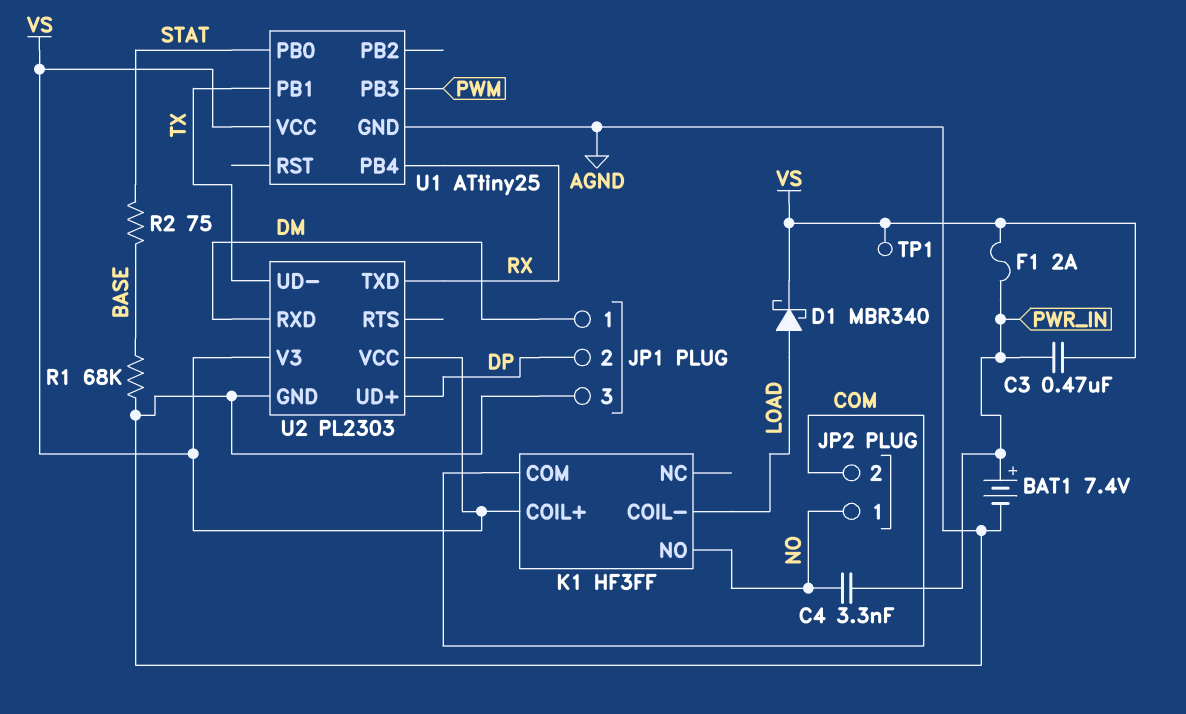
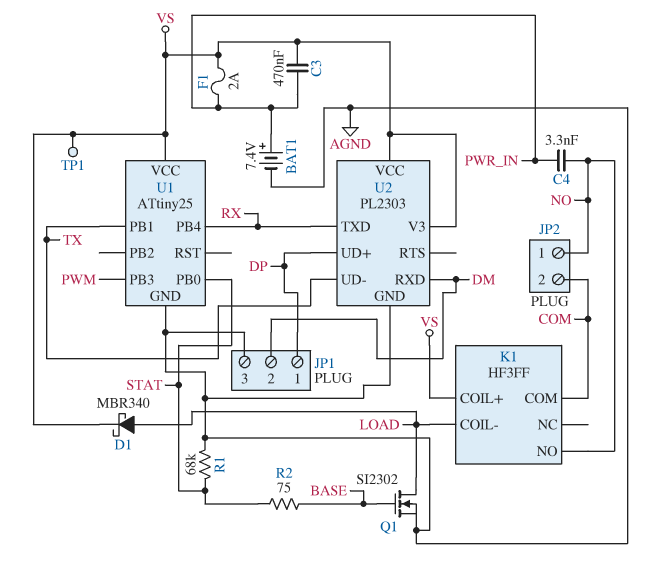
JP1 pin 1: DM -> DP
JP1 pin 2: DP -> DM
Q1: none -> NMOS SI2302 (G BASE, D LOAD, S AGND)
R1: 68k (AGND, BASE) -> 68k (AGND, STAT)

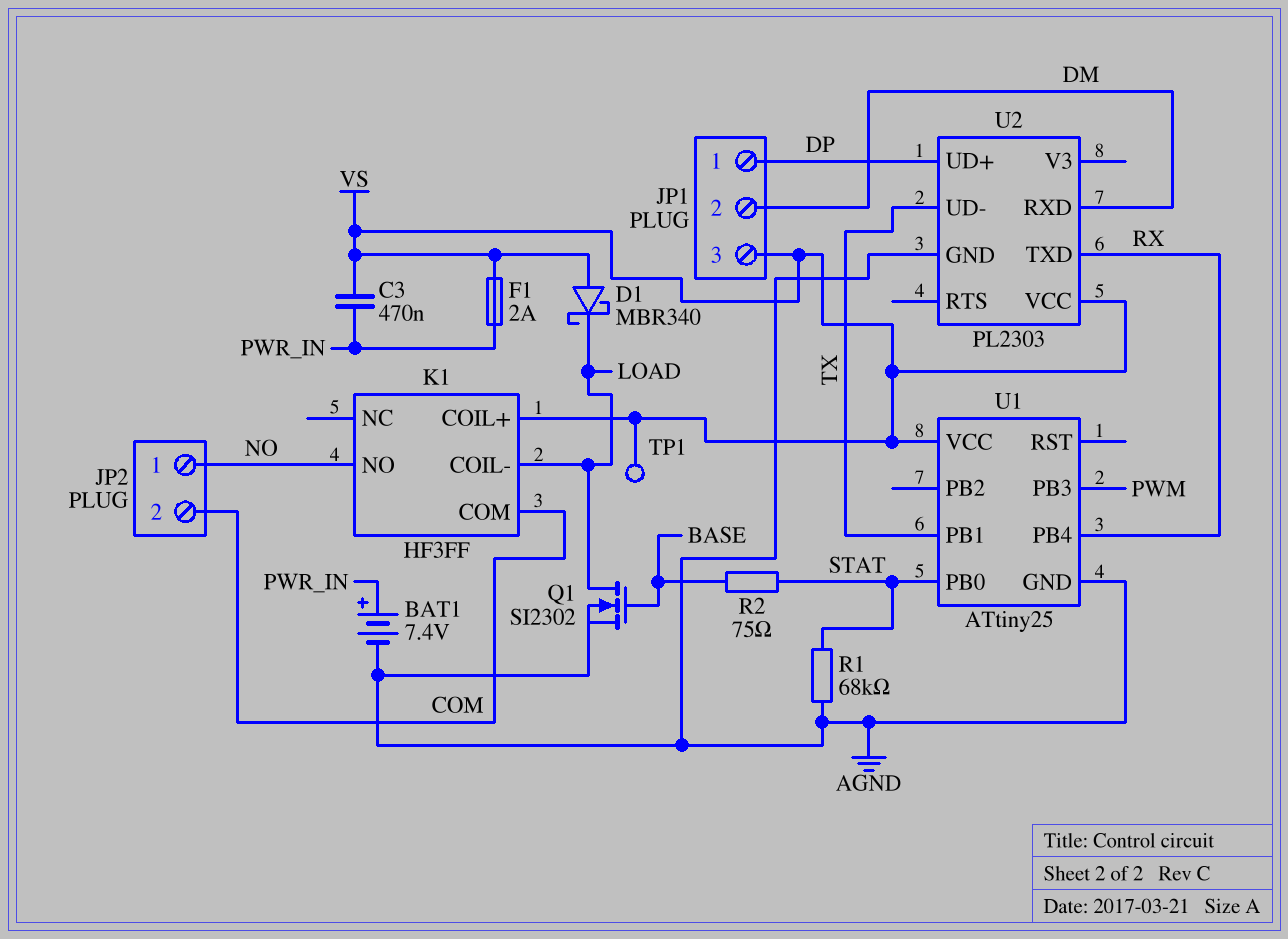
C4: 3.3nF (NO, PWR_IN) -> none
D1: schottky MBR340 (A LOAD, K VS) -> schottky MBR340 (A VS, K LOAD)
JP1 pin 3: AGND -> VS
U2 pin V3: VS -> none

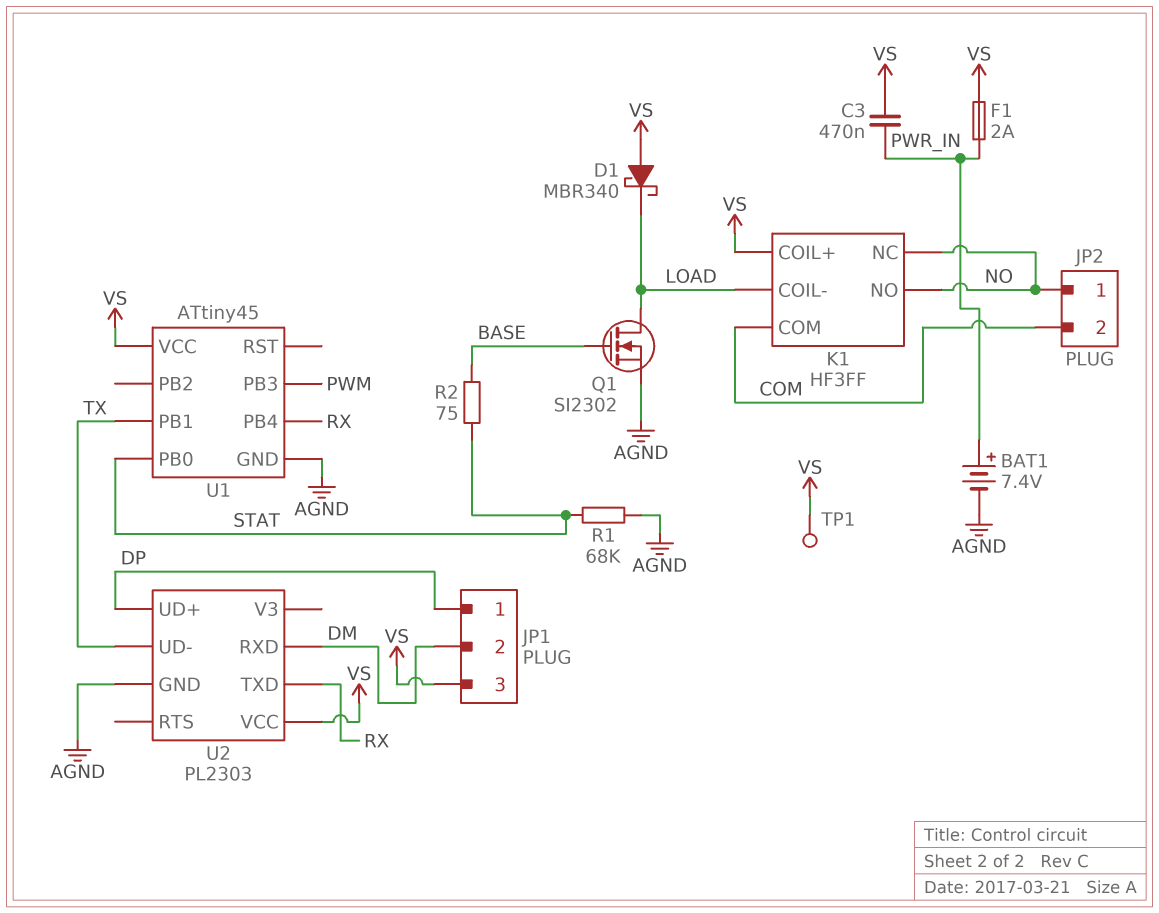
K1 pin NC: none -> NO
U1: ATtiny25 -> ATtiny45

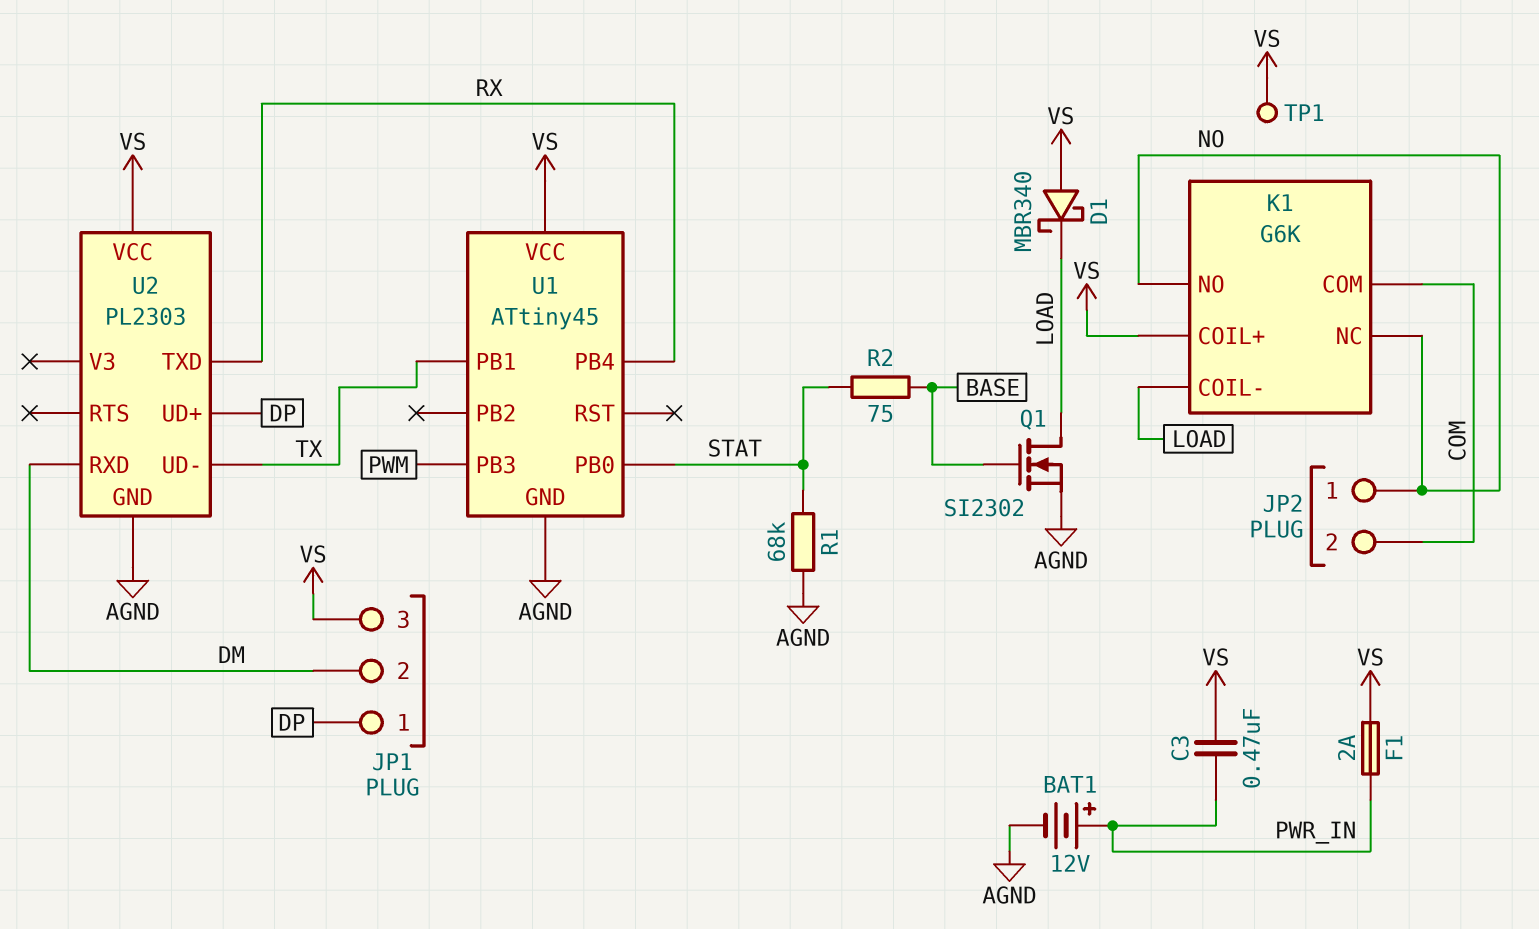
BAT1: 7.4V (plus PWR_IN, minus AGND) -> 12V (plus PWR_IN, minus AGND)
K1: HF3FF -> G6K

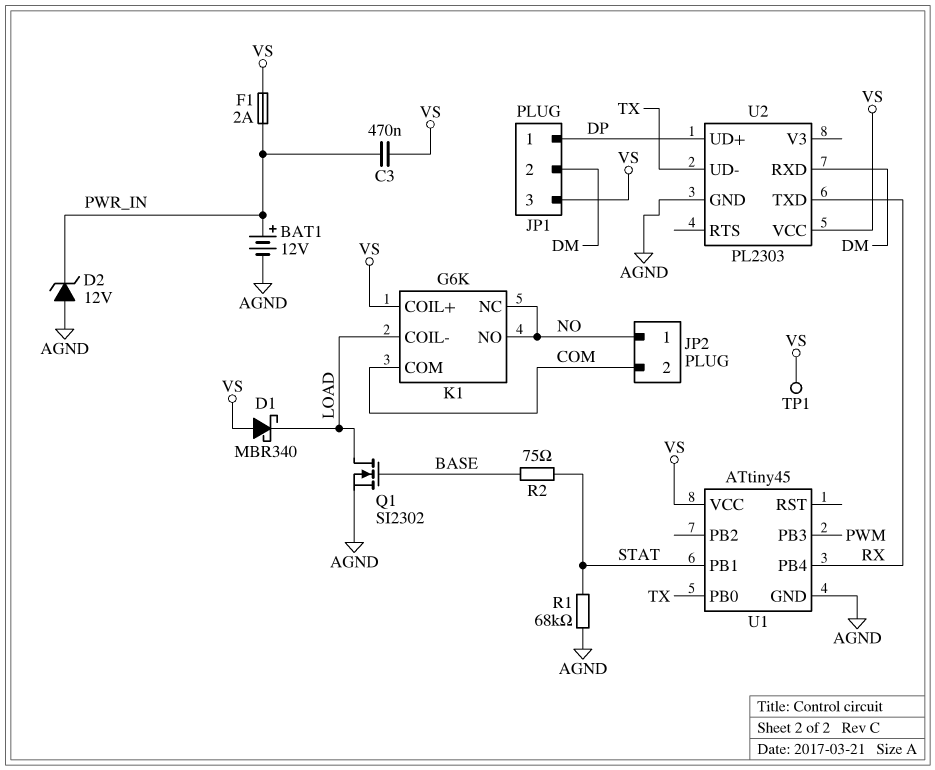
D2: none -> zener 12V (A AGND, K PWR_IN)
U1 pin PB0: STAT -> TX
U1 pin PB1: TX -> STAT

